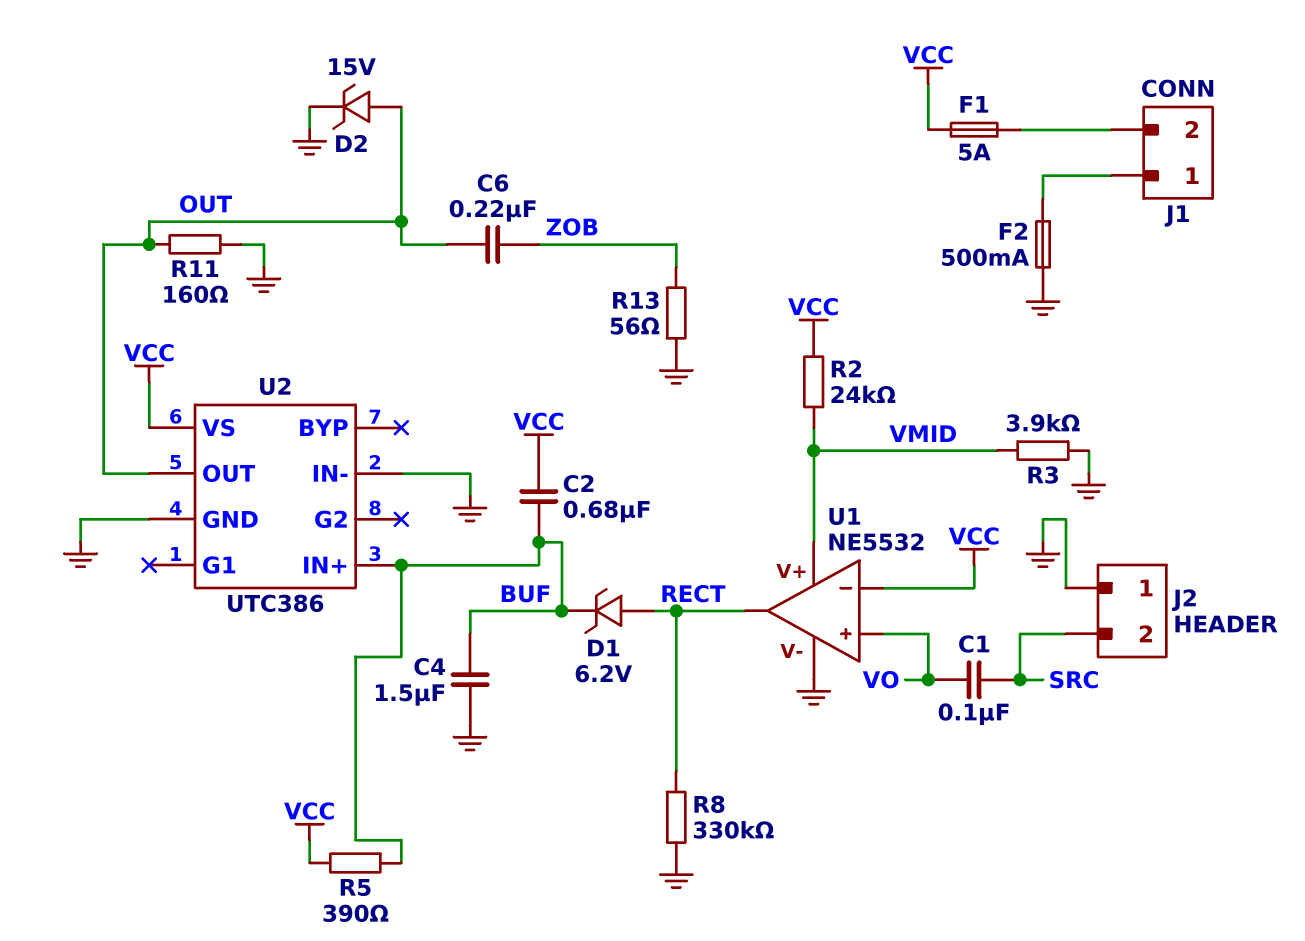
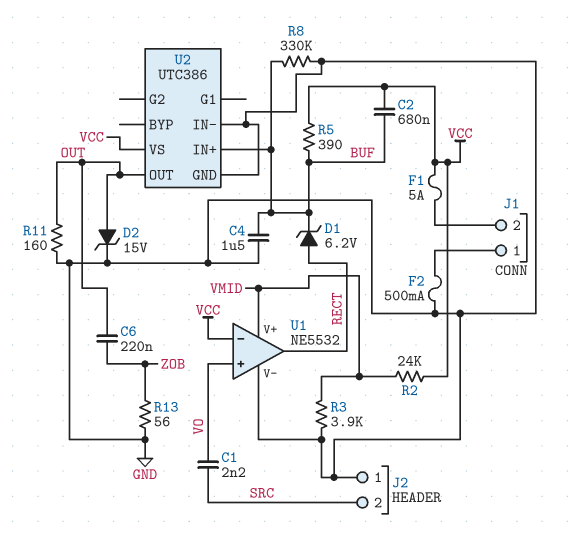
C1: 100nF (SRC, VO) -> 2.2nF (SRC, VO)
R8: 330k (GND, RECT) -> 330k (BUF, GND)

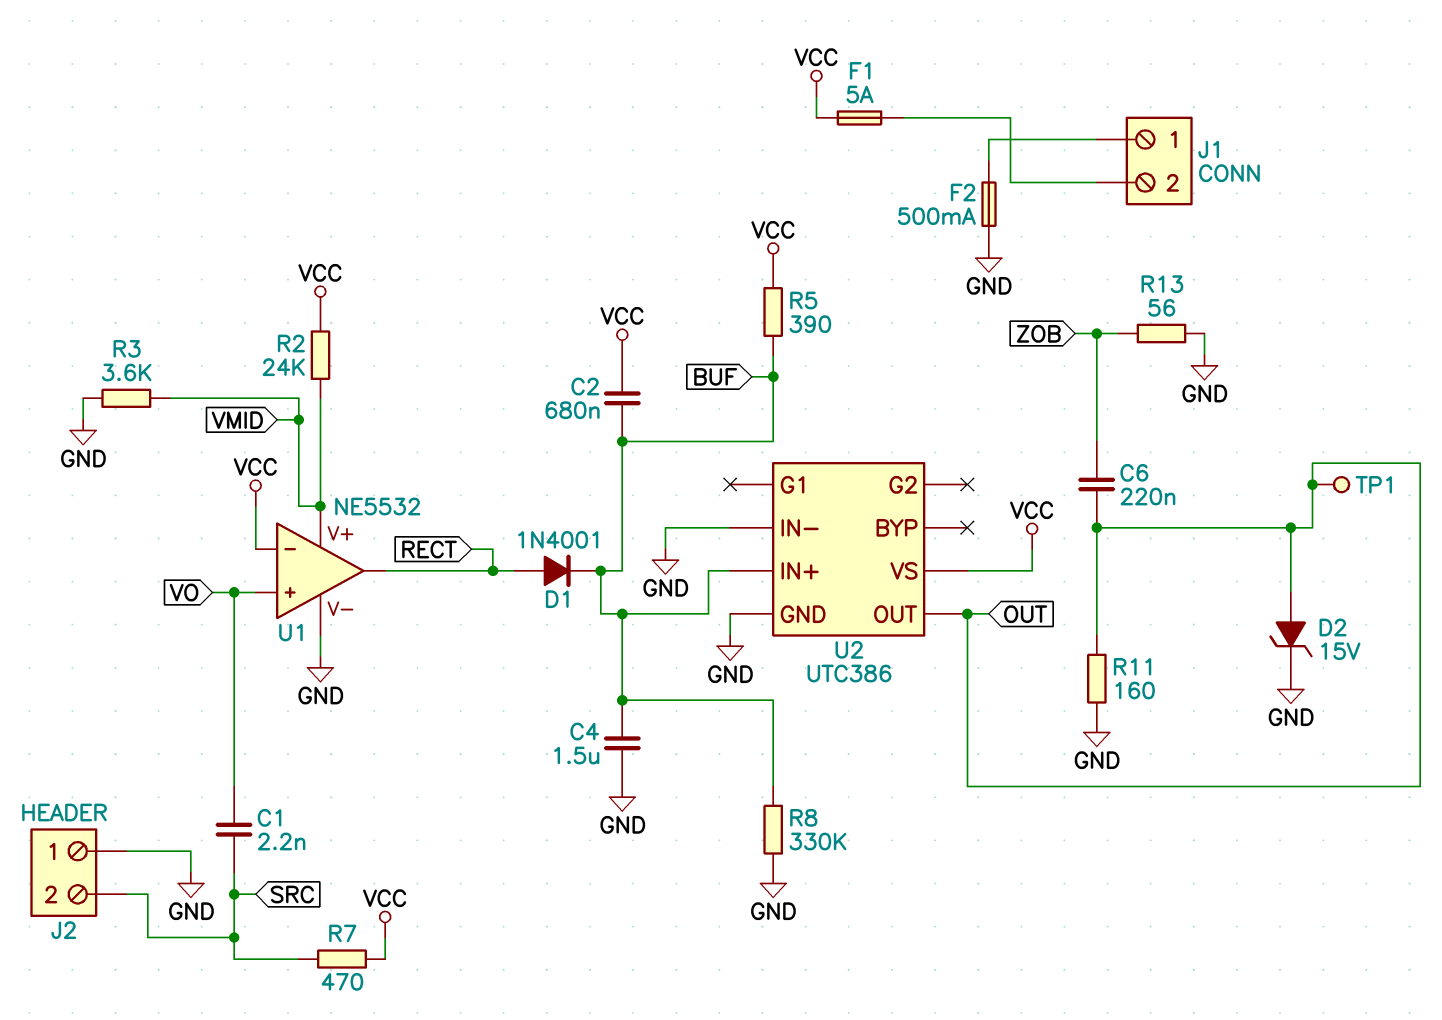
D1: zener 6.2V (A RECT, K BUF) -> diode 1N4001 (A RECT, K BUF)
R3: 3.9k (GND, VMID) -> 3.6k (GND, VMID)
R7: none -> 470 (SRC, VCC)
TP1: none -> test point (OUT)

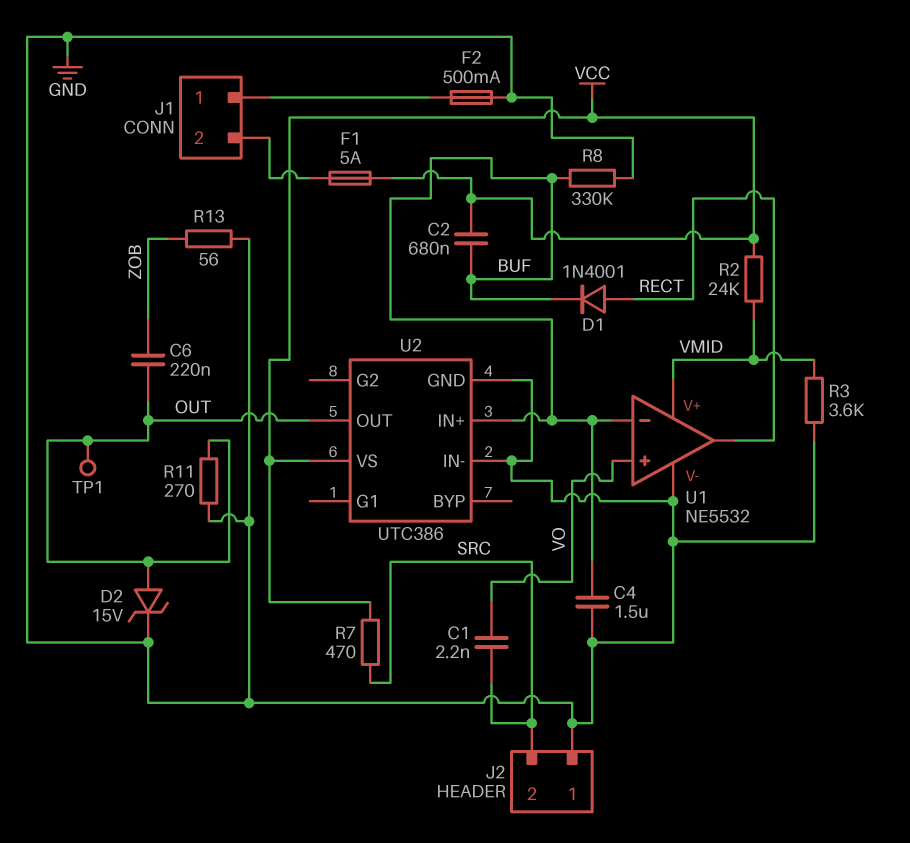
R5: 390 (BUF, VCC) -> none
R11: 160 (GND, OUT) -> 270 (GND, OUT)
U1 pin in-: VCC -> BUF

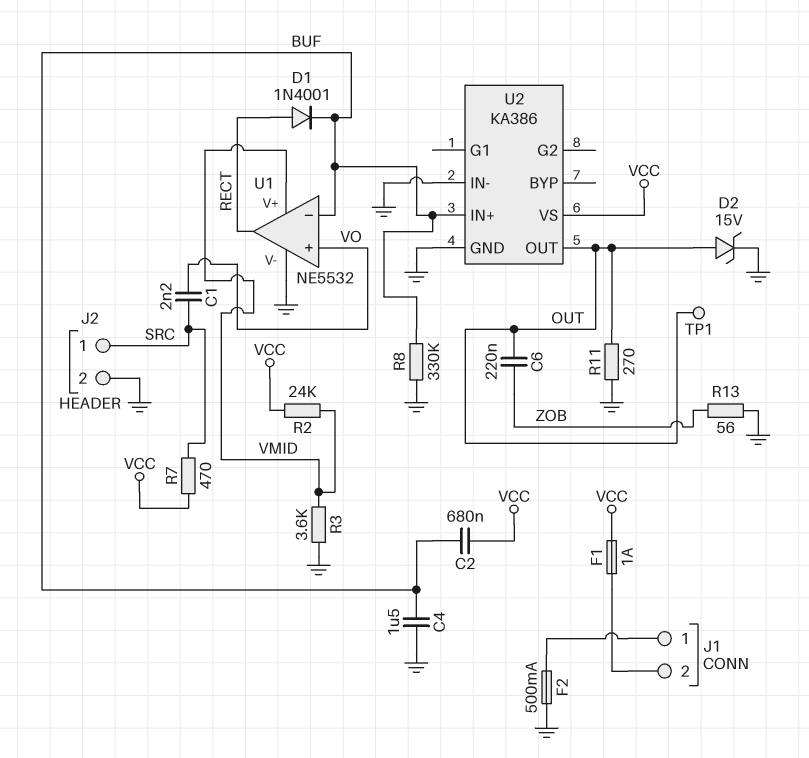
F1: 5A (J1/2, VCC) -> 1A (J1/2, VCC)
J2 pin 1: GND -> SRC
J2 pin 2: SRC -> GND
U2: UTC386 -> KA386

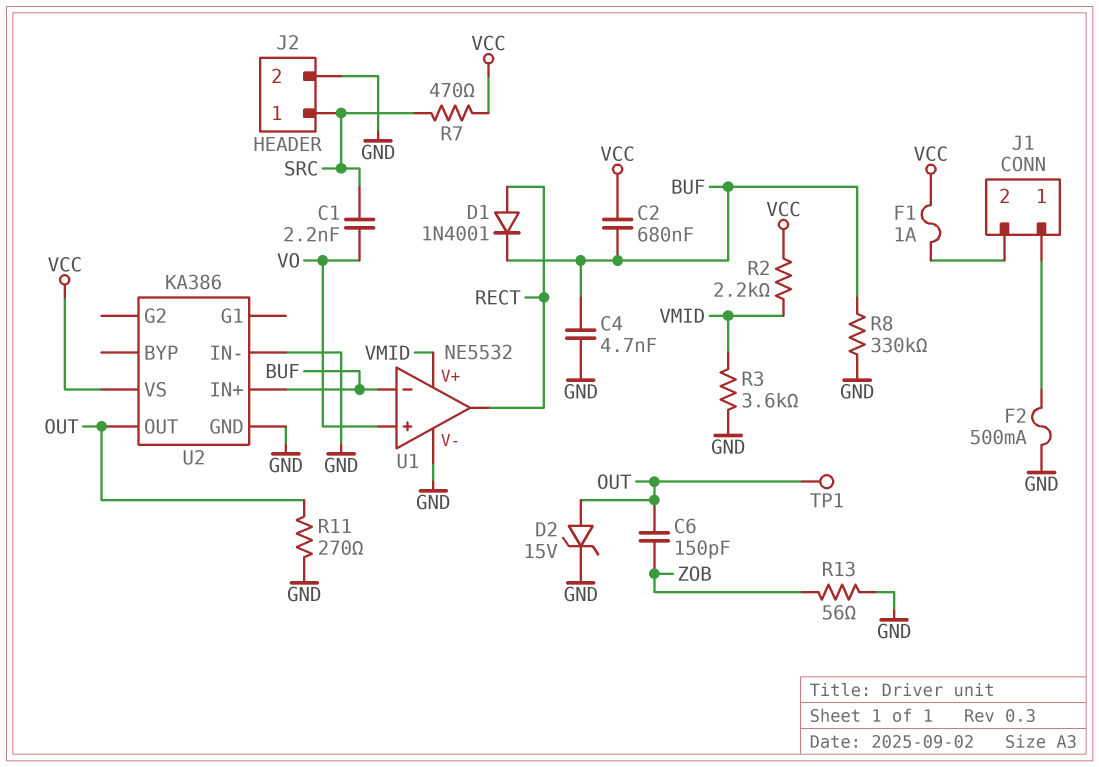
C4: 1.5uF (BUF, GND) -> 4.7nF (BUF, GND)
C6: 220nF (OUT, ZOB) -> 150pF (OUT, ZOB)
R2: 24k (VCC, VMID) -> 2.2k (VCC, VMID)

